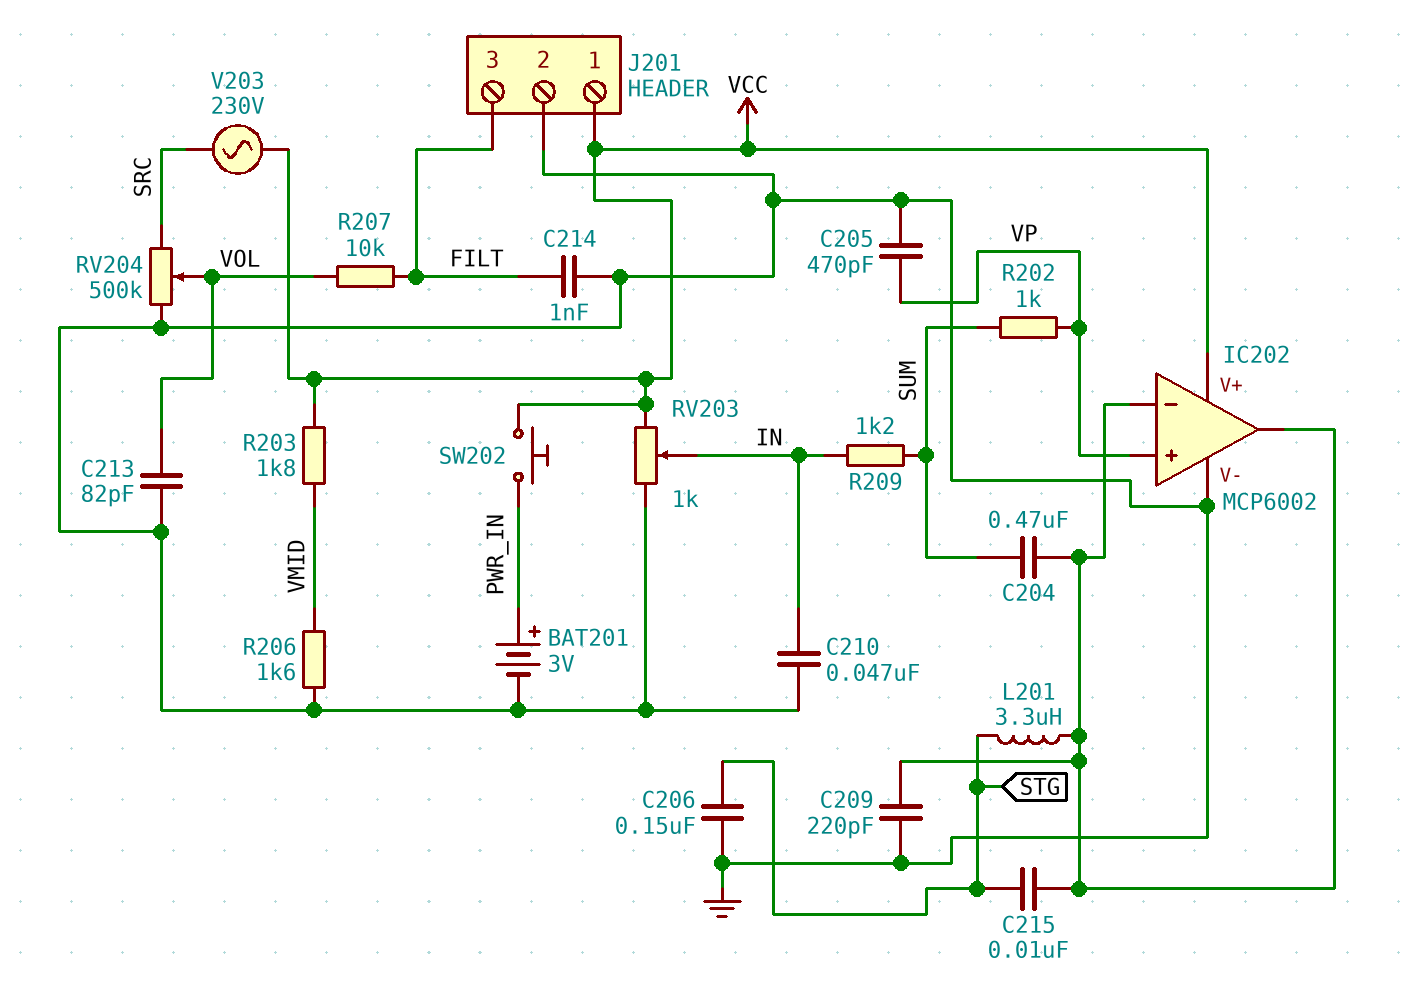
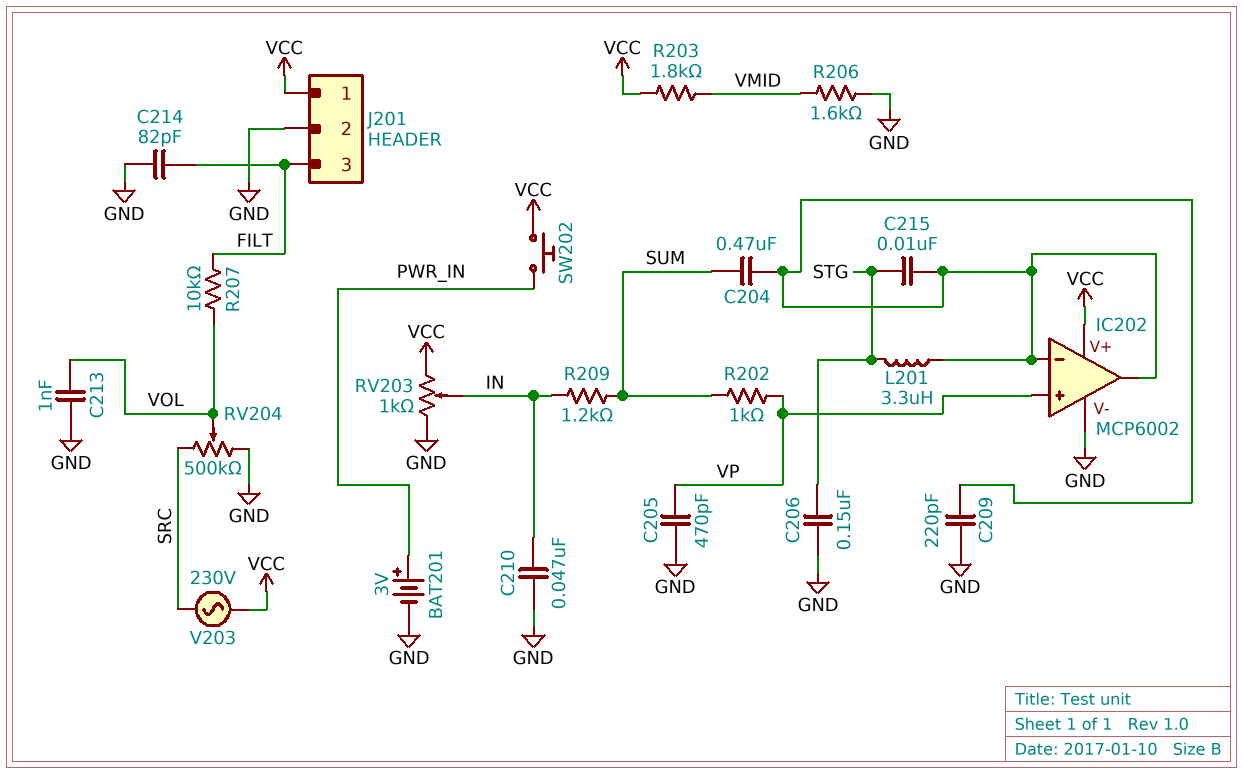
C213: 82pF (GND, VOL) -> 1nF (GND, VOL)
C214: 1nF (FILT, GND) -> 82pF (FILT, GND)

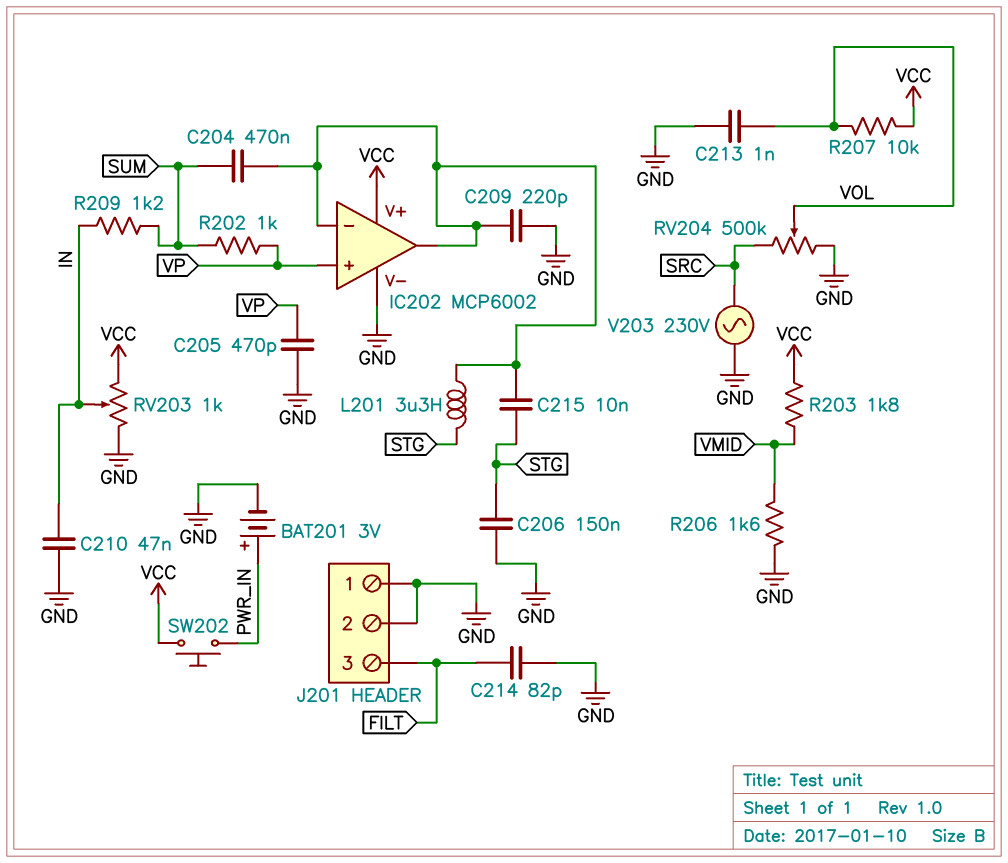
J201 pin 1: VCC -> GND
R207: 10k (FILT, VOL) -> 10k (VCC, VOL)
V203: AC 230V (SRC, VCC) -> AC 230V (GND, SRC)

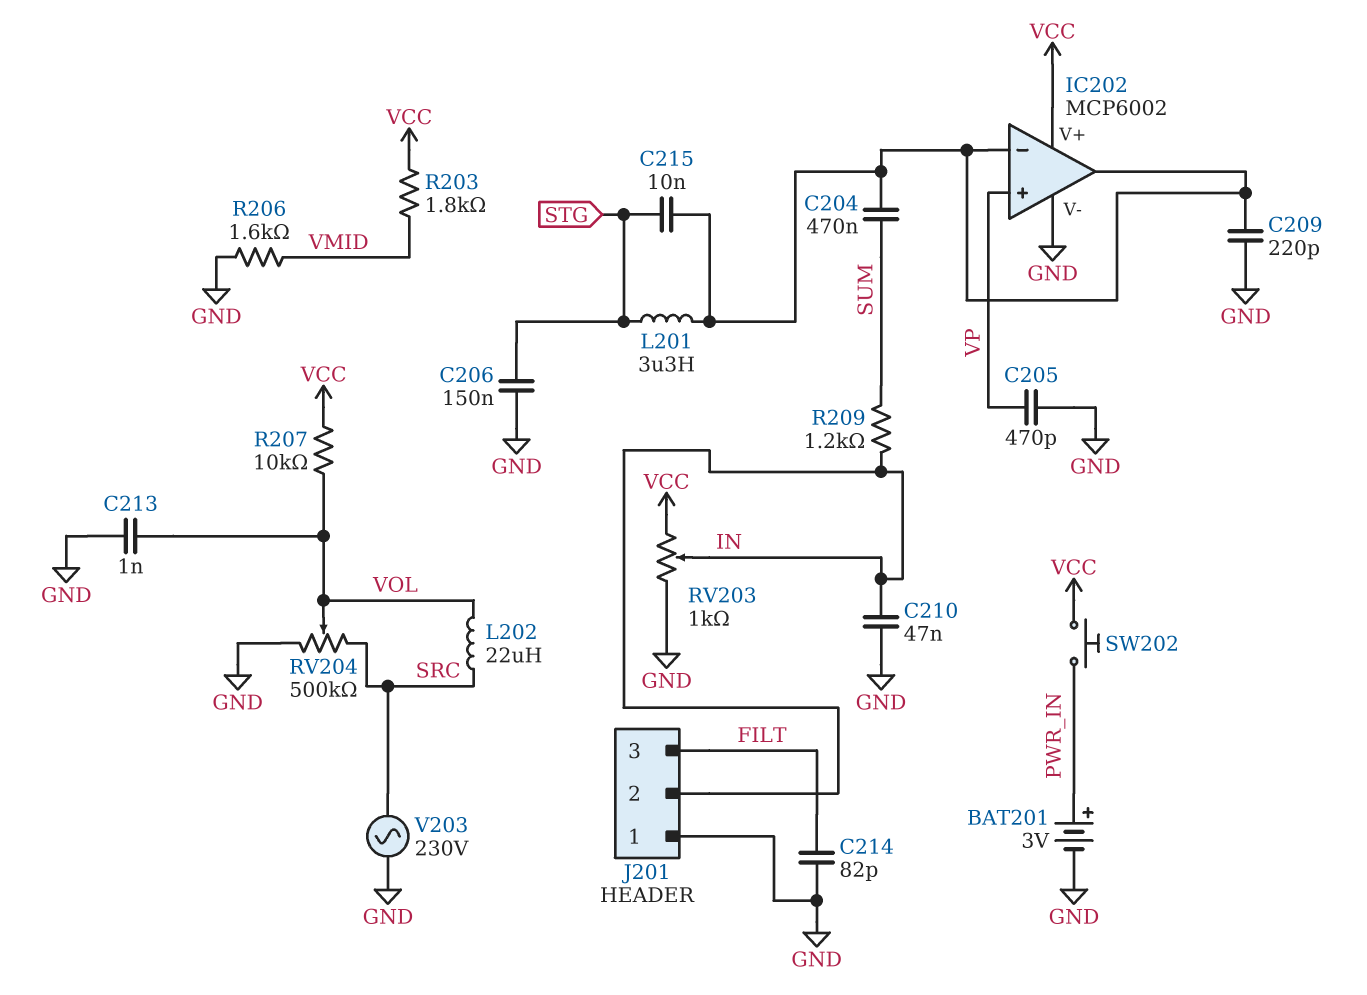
J201 pin 2: GND -> IN
L202: none -> 22uH (SRC, VOL)
R202: 1k (SUM, VP) -> none

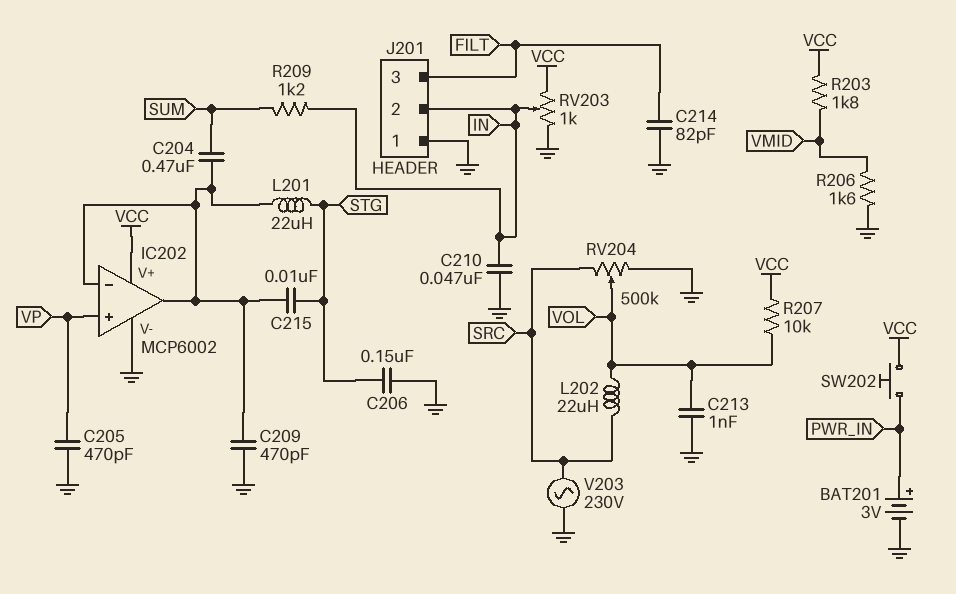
C209: 220pF (GND, IC202/in-) -> 470pF (GND, IC202/in-)
L201: 3.3uH (IC202/in-, STG) -> 22uH (IC202/in-, STG)

